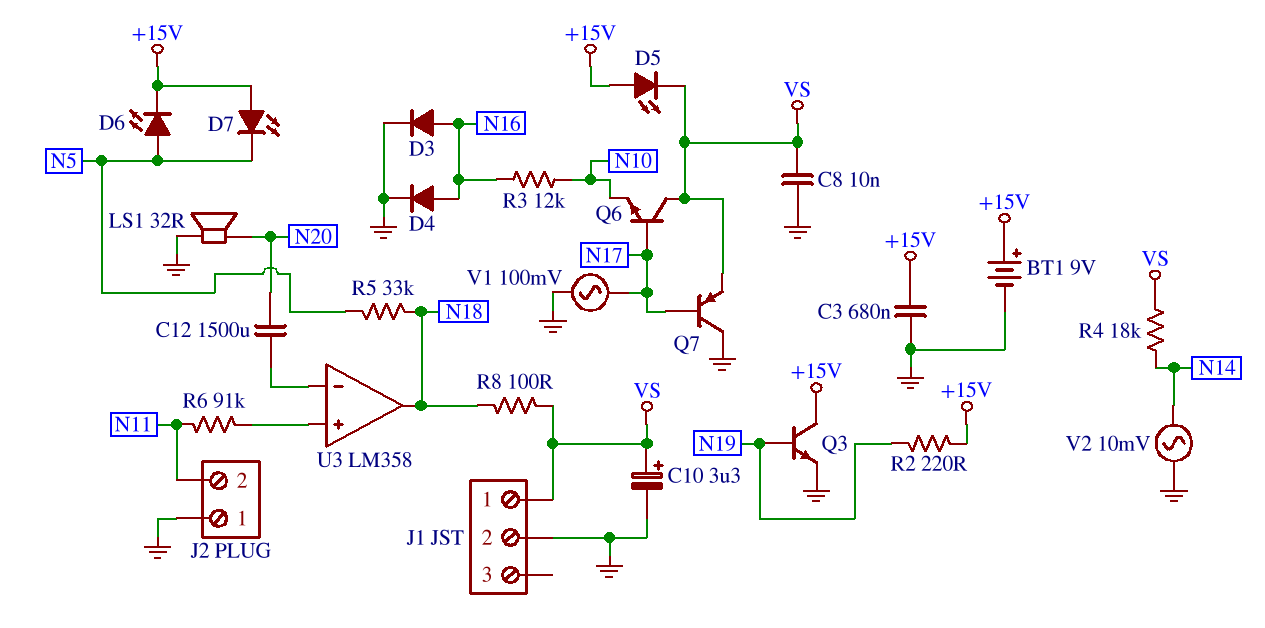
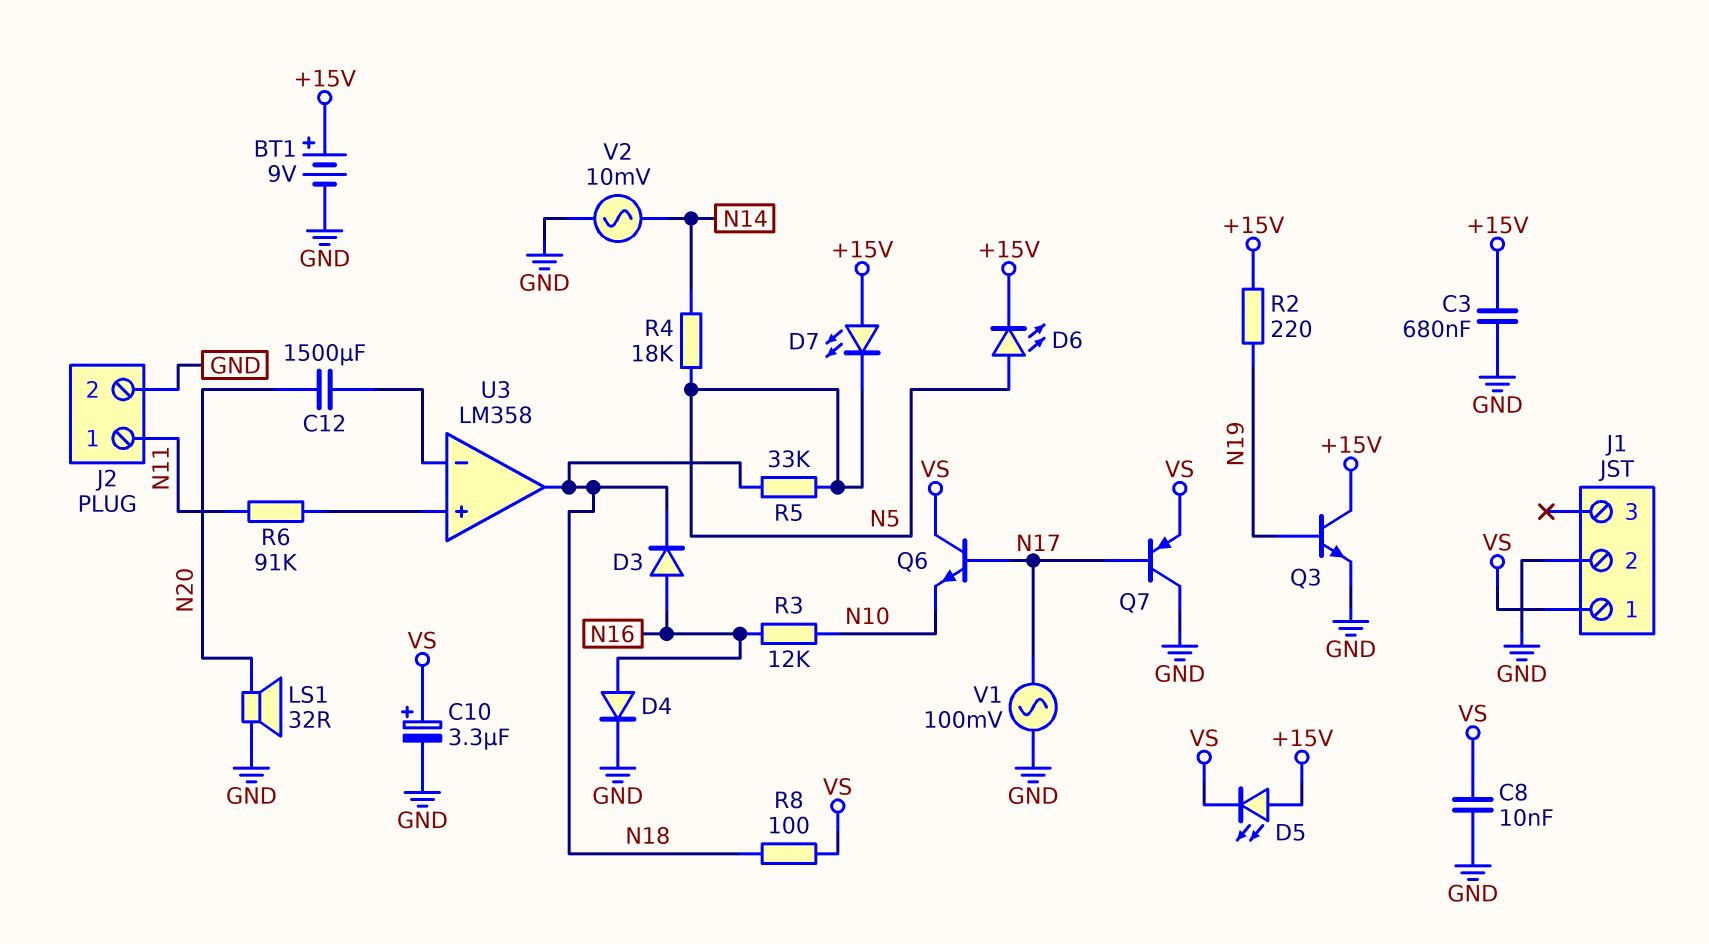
D3: diode (A N16, K GND) -> diode (A N16, K N18)
J2 pin 1: GND -> N11
J2 pin 2: N11 -> GND
R4: 18k (N14, VS) -> 18k (N5, N14)

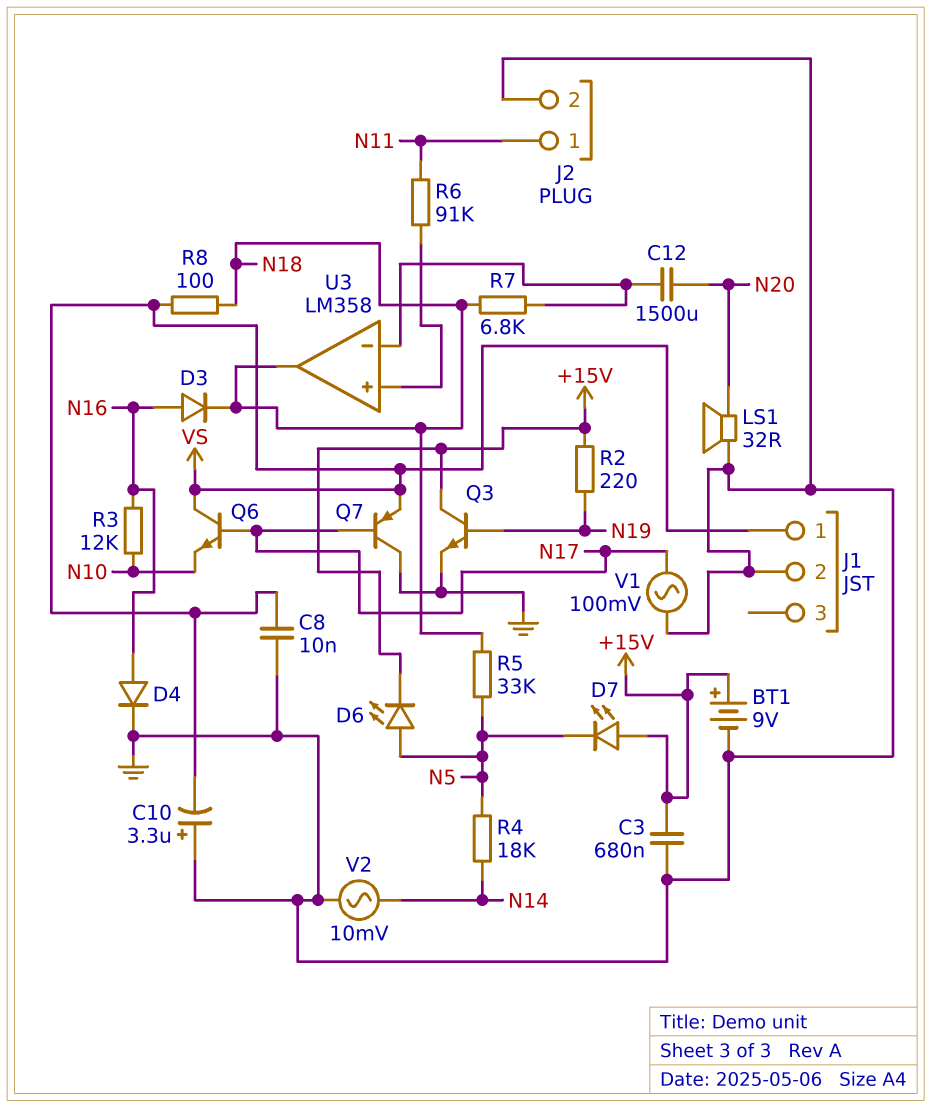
C10: 3.3uF (plus VS, minus GND) -> 3.3uF (plus GND, minus VS)
D5: LED (A +15V, K VS) -> none
R7: none -> 6.8k (N18, U3/in-)

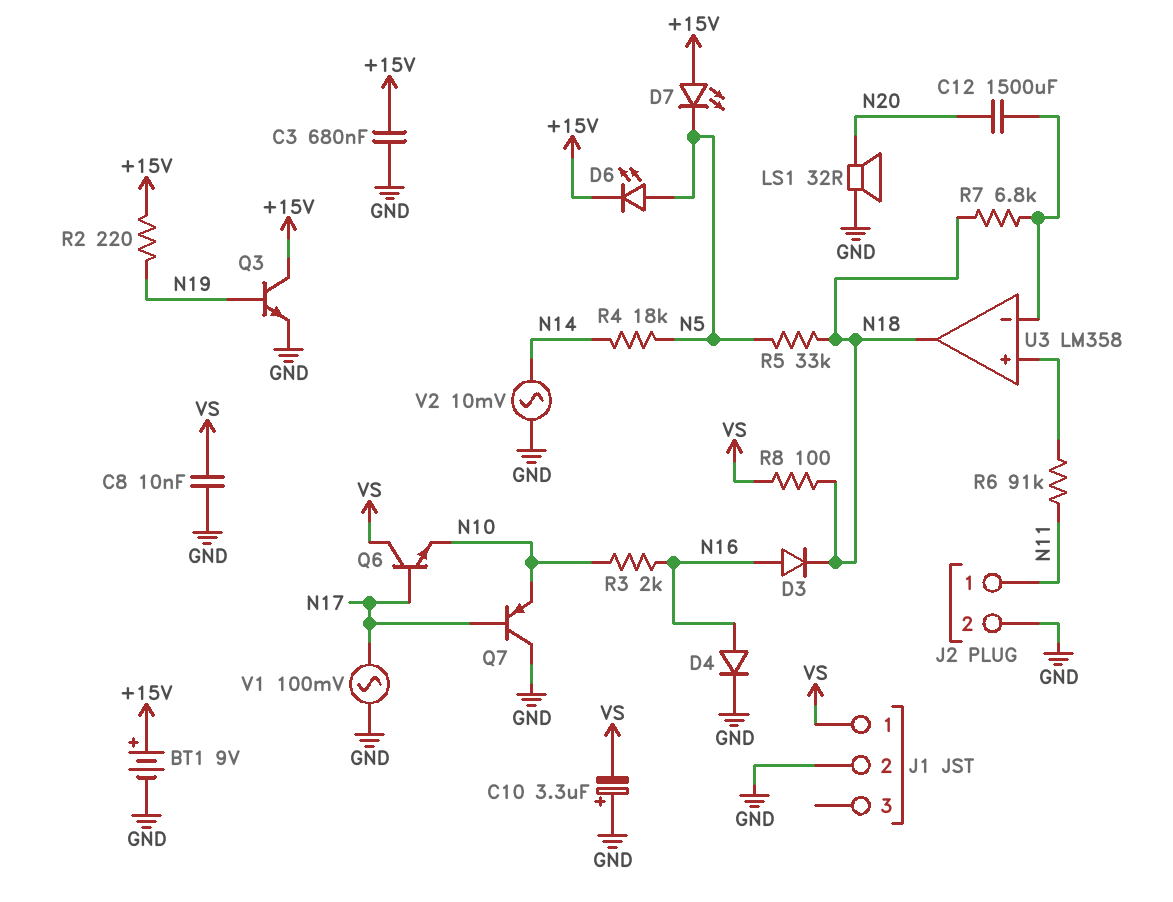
Q7: PNP (B N17, C GND, E VS) -> PNP (B N17, C GND, E N10)
R3: 12k (N10, N16) -> 2k (N10, N16)

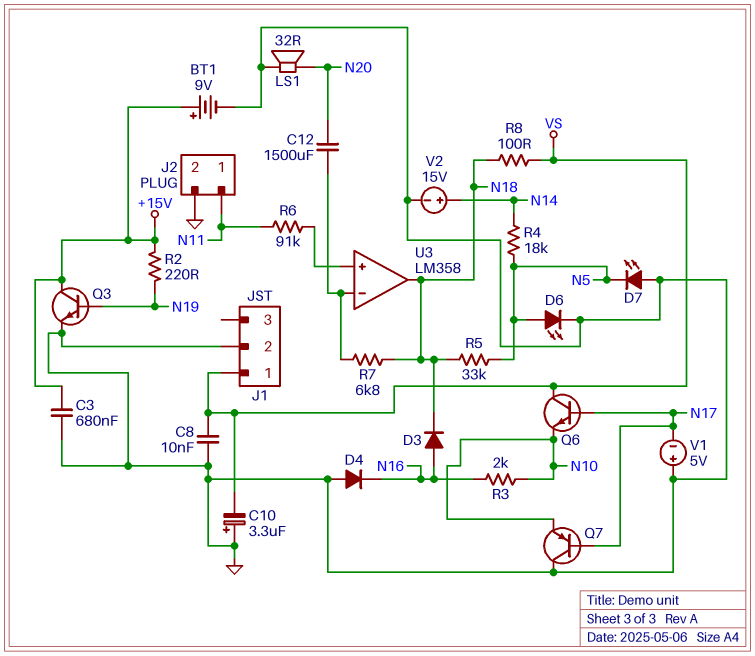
D4: diode (A N16, K GND) -> diode (A GND, K N16)
D6: LED (A N5, K +15V) -> LED (A N5, K GND)
D7: LED (A +15V, K N5) -> LED (A GND, K N5)
V1: AC 100mV (GND, N17) -> 5V (plus GND, minus N17)
V2: AC 10mV (GND, N14) -> 15V (plus N14, minus GND)

